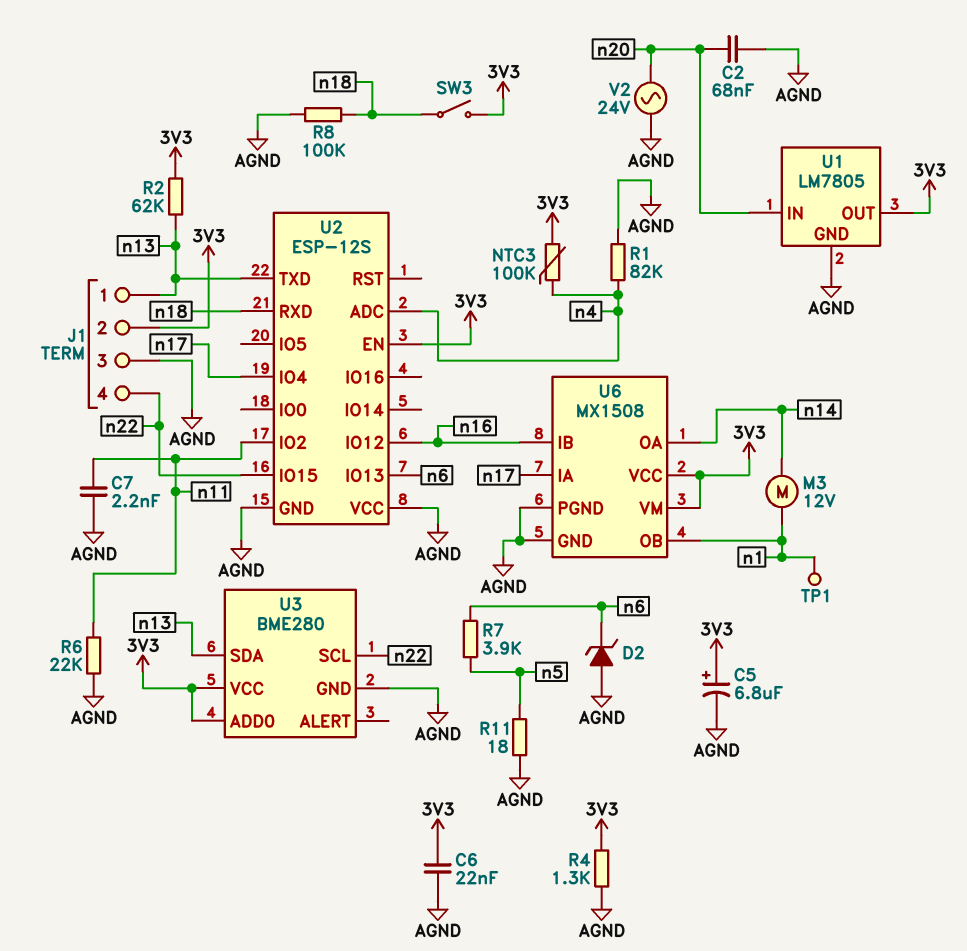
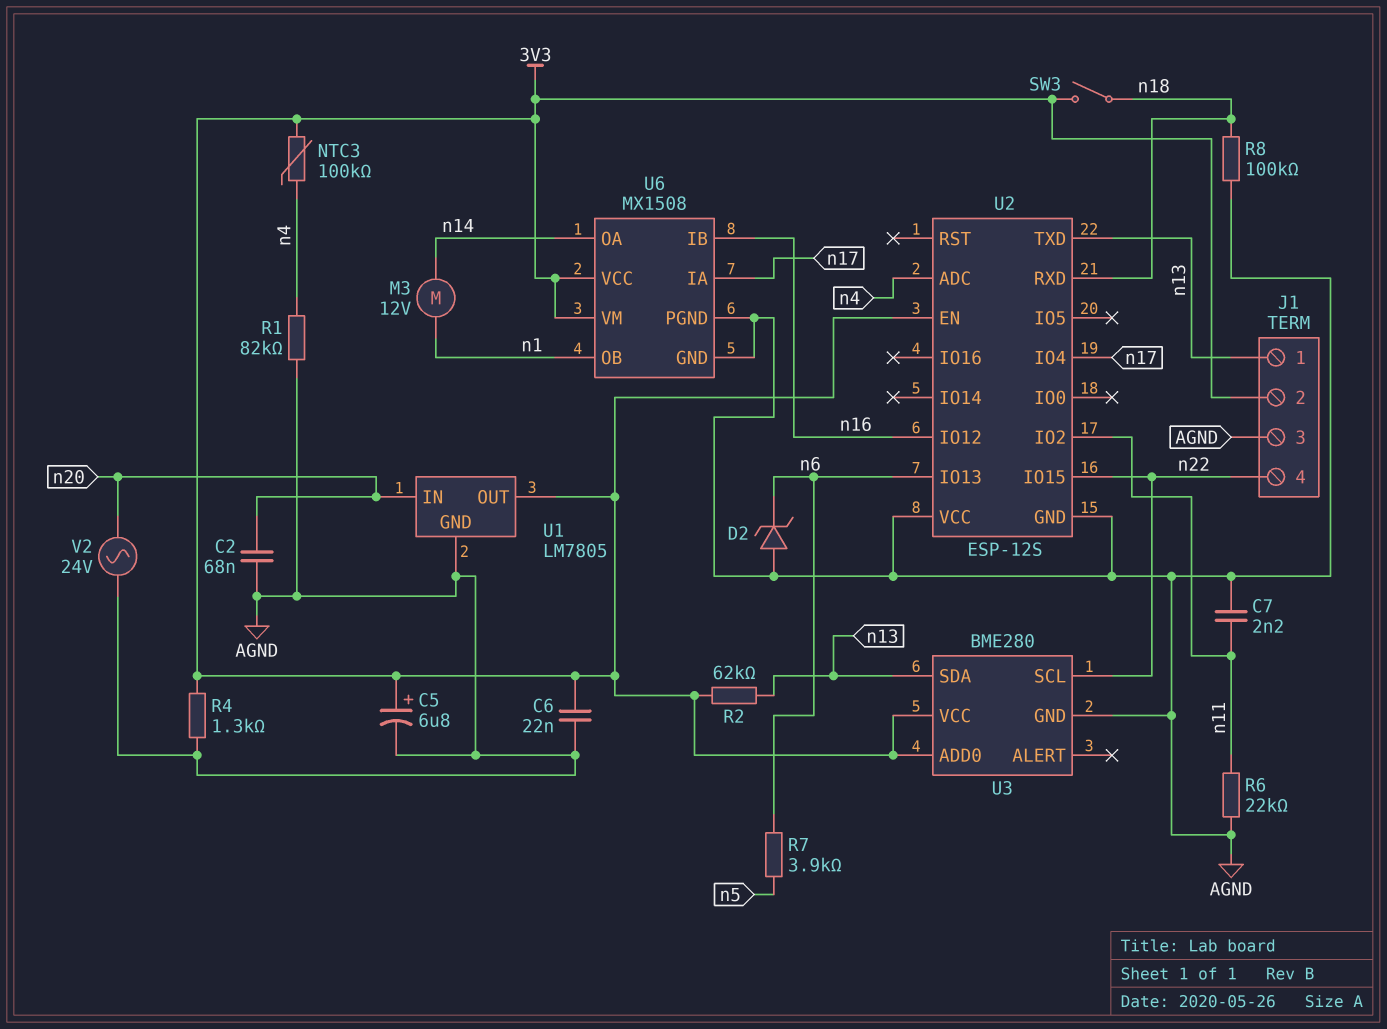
R11: 18 (AGND, n5) -> none
TP1: test point (n1) -> none

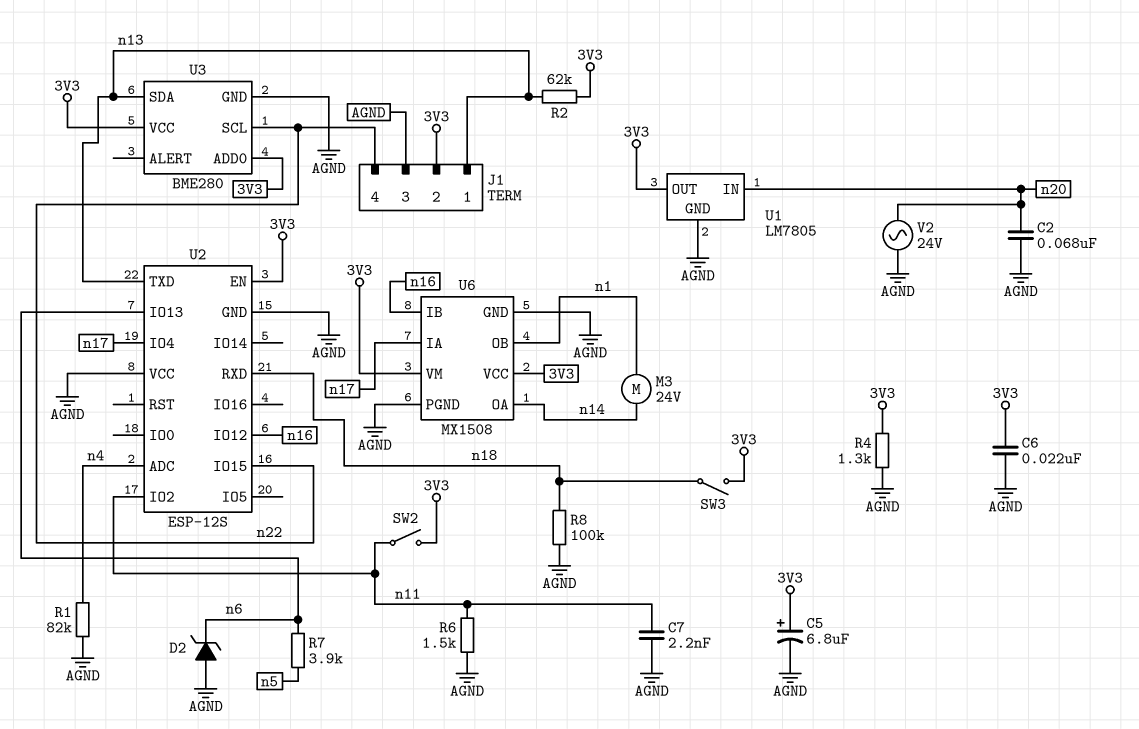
M3: motor 12V (n1, n14) -> motor 24V (n1, n14)
NTC3: 100k (3V3, n4) -> none
R6: 22k (AGND, n11) -> 1.5k (AGND, n11)
SW2: none -> switch (3V3, n11)

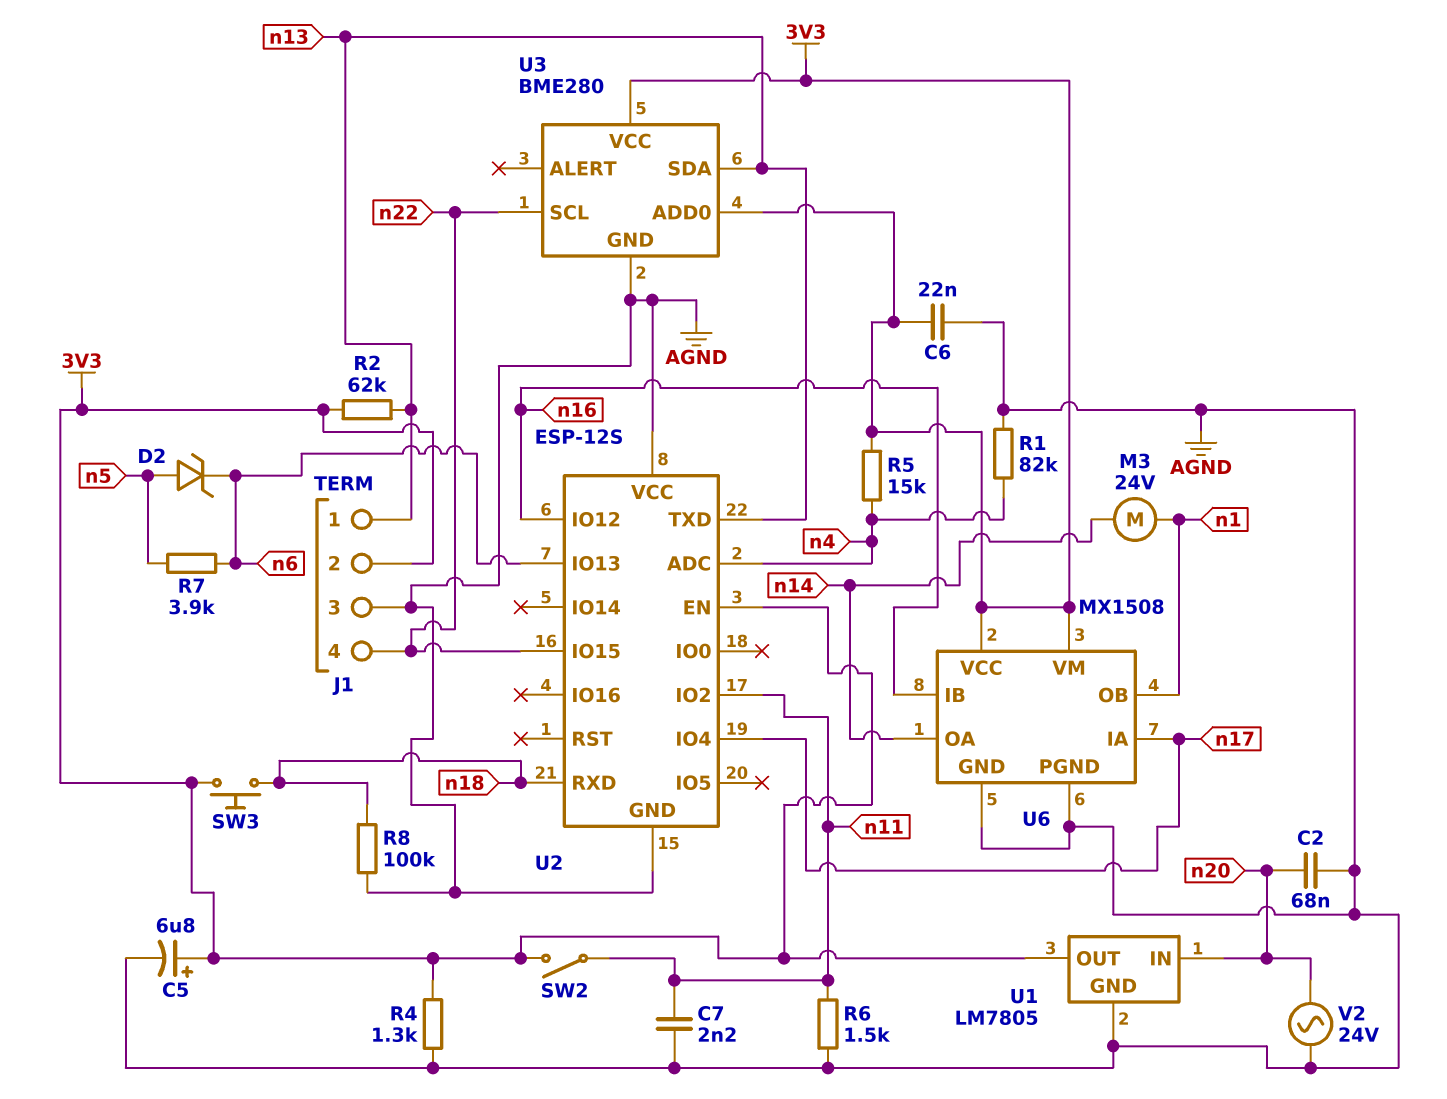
D2: zener (A AGND, K n6) -> zener (A n5, K n6)
R5: none -> 15k (3V3, n4)
SW3: switch (3V3, n18) -> button (3V3, n18)

